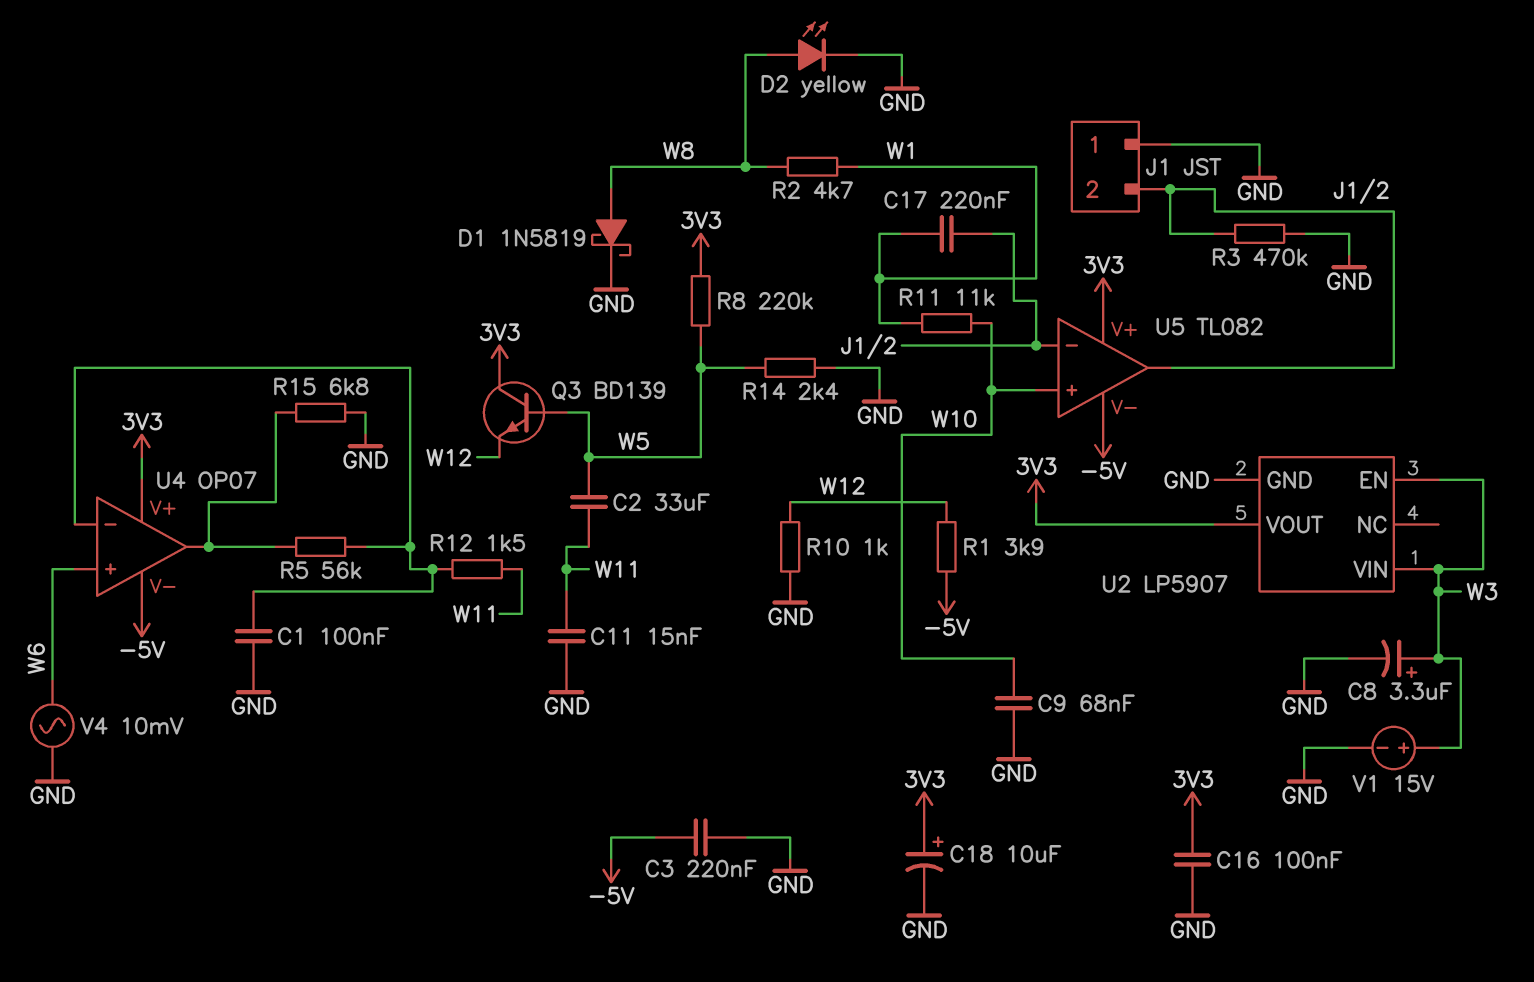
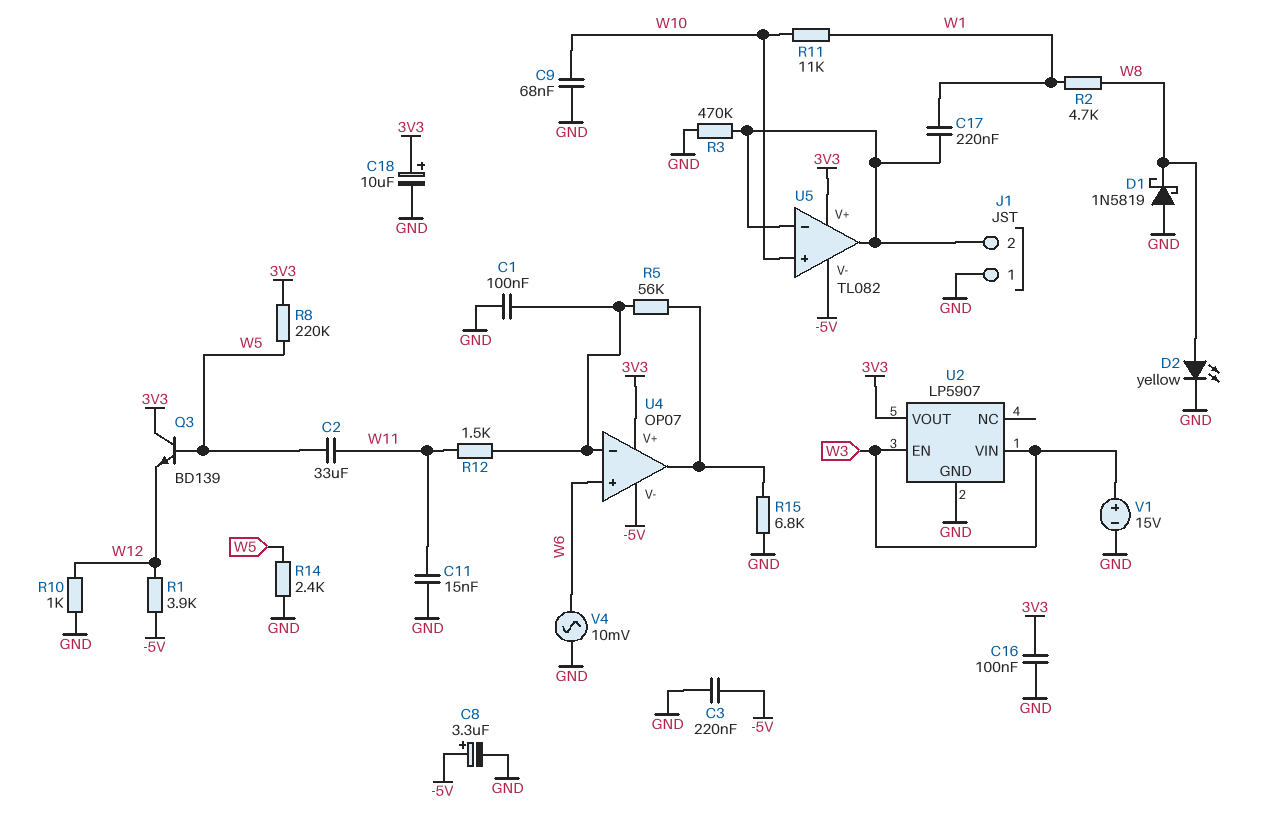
C8: 3.3uF (plus W3, minus GND) -> 3.3uF (plus -5V, minus GND)
D1: schottky 1N5819 (A W8, K GND) -> schottky 1N5819 (A GND, K W8)

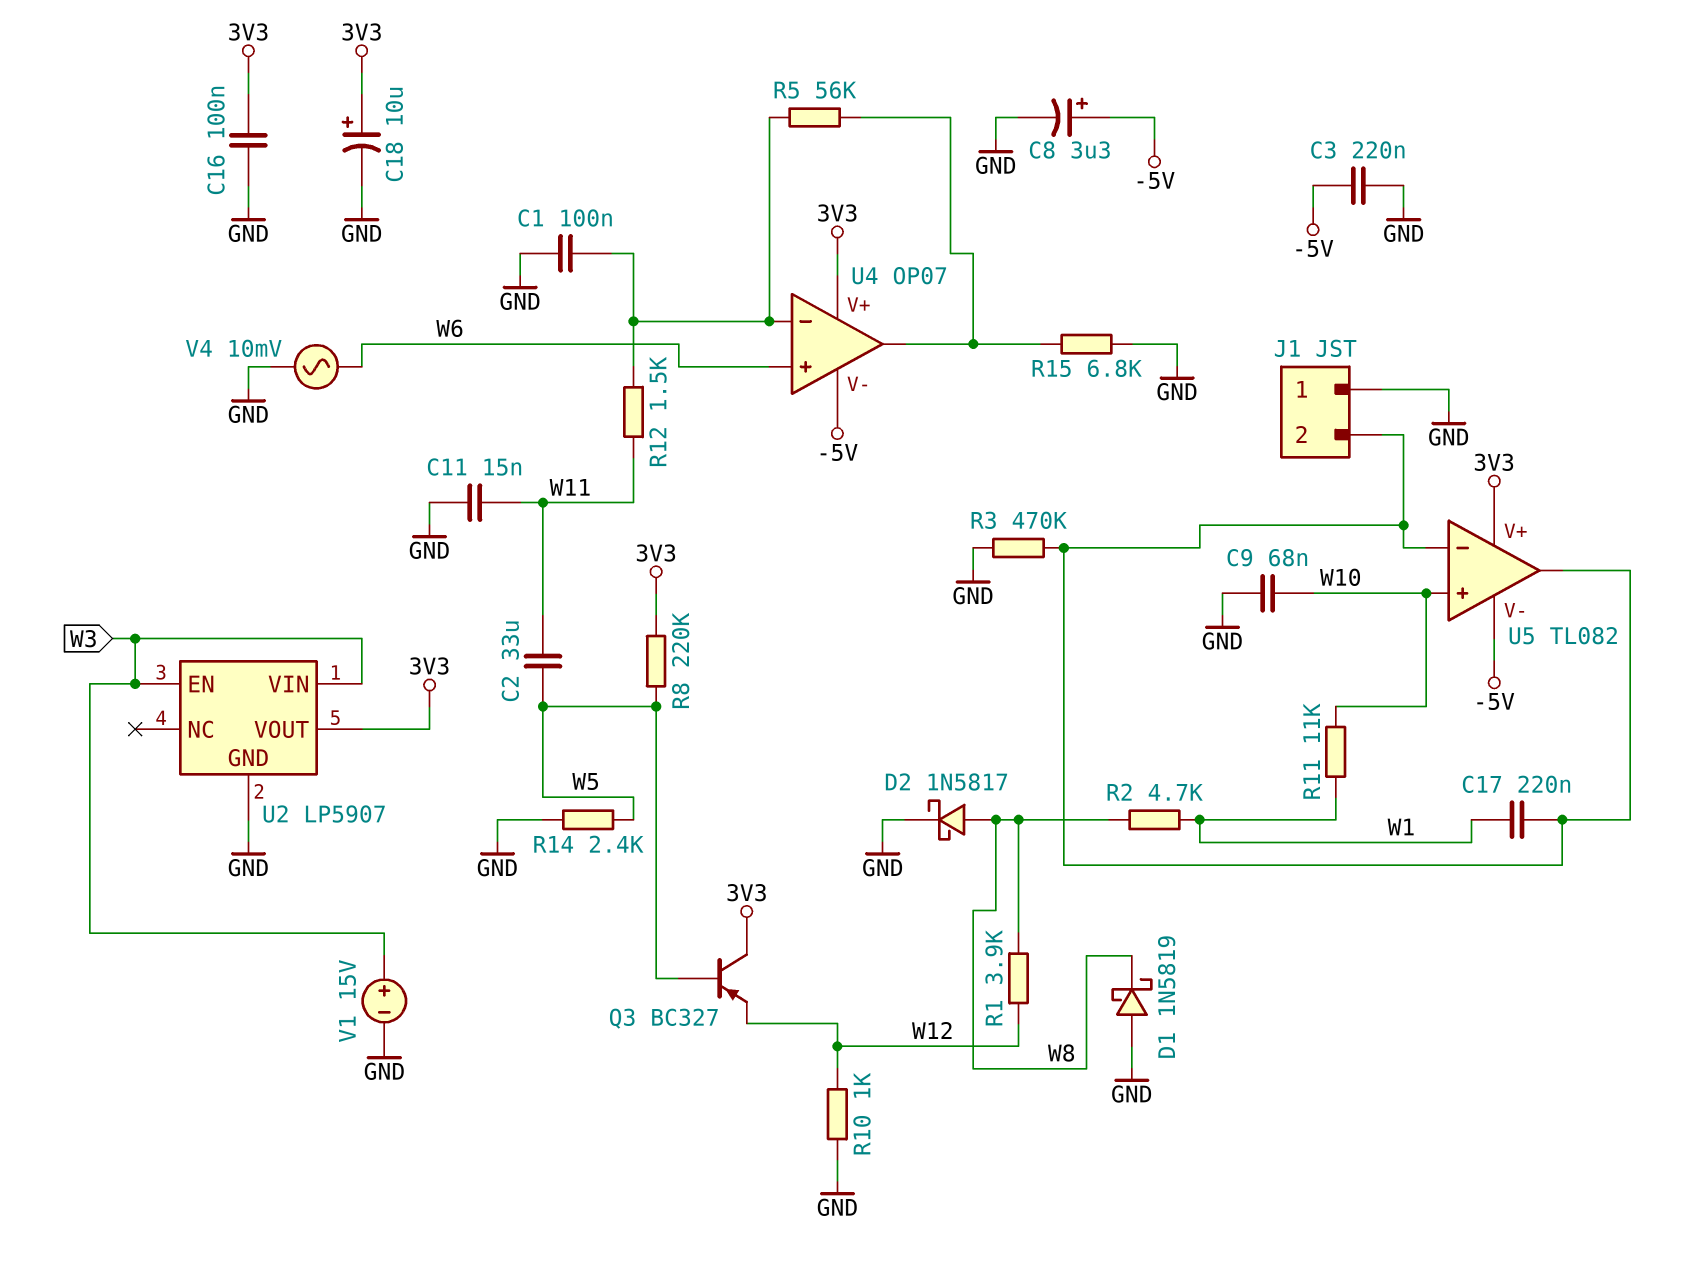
D2: LED yellow (A W8, K GND) -> schottky 1N5817 (A W8, K GND)
Q3: NPN BD139 (B W5, C 3V3, E W12) -> PNP BC327 (B W5, C 3V3, E W12)
R1: 3.9k (-5V, W12) -> 3.9k (W8, W12)

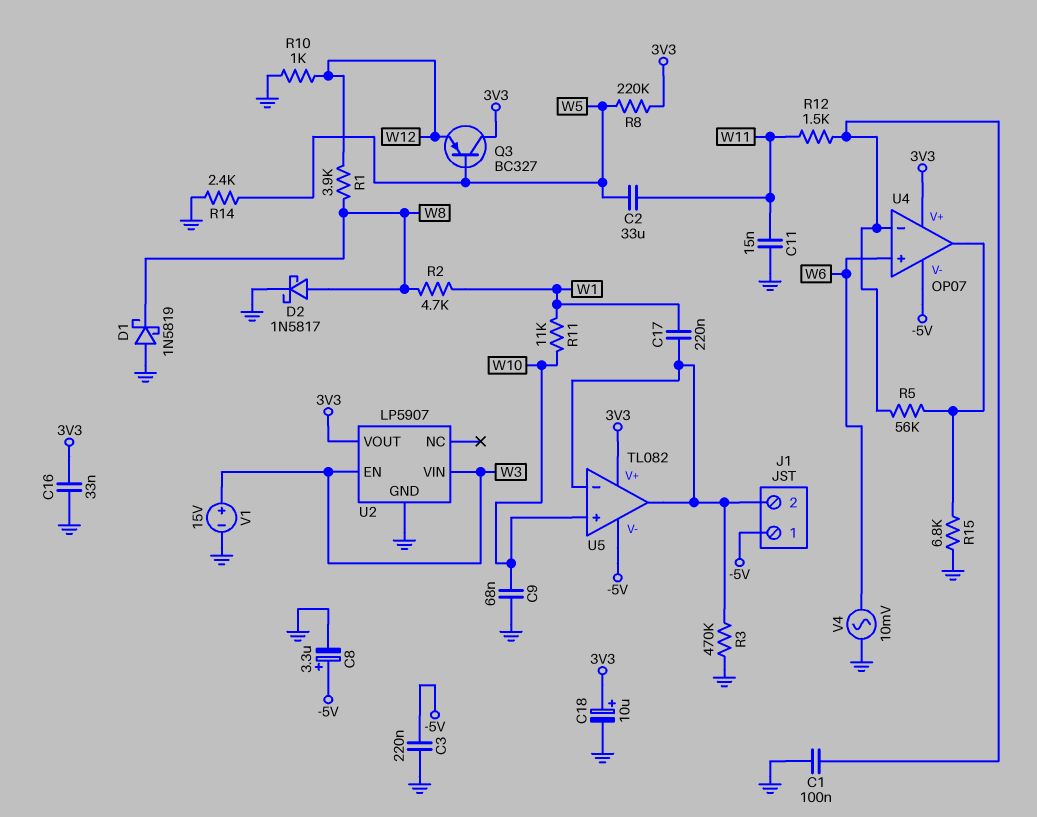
C16: 100nF (3V3, GND) -> 33nF (3V3, GND)
J1 pin 1: GND -> -5V

